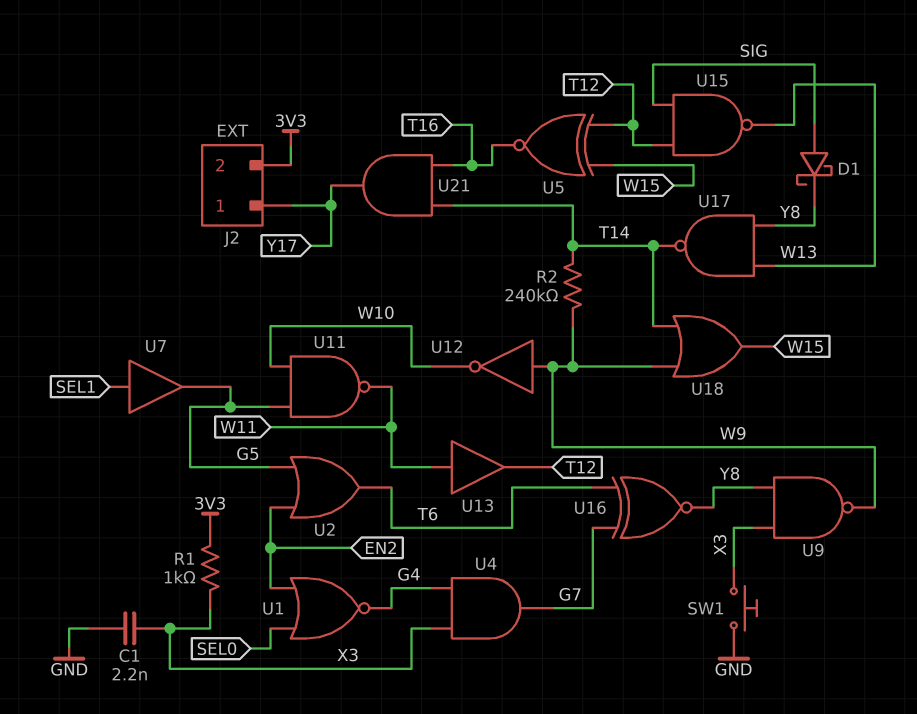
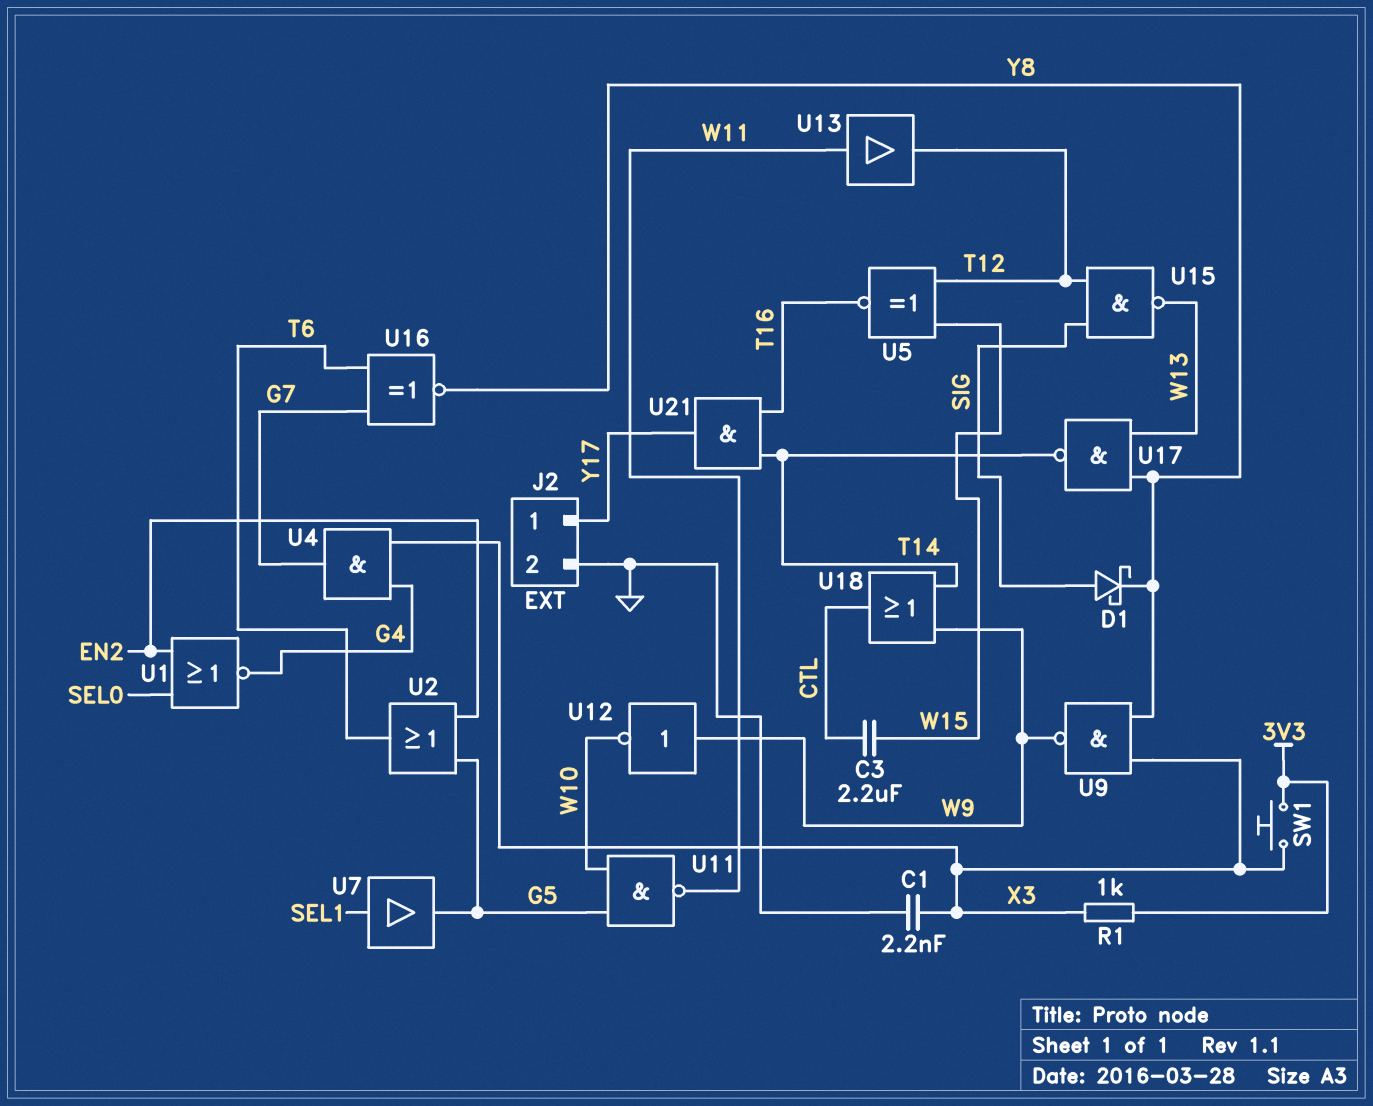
C3: none -> 2.2uF (CTL, W15)
J2 pin 2: 3V3 -> GND
R2: 240k (T14, W9) -> none
SW1: button (GND, X3) -> button (3V3, X3)
U18: OR (in T14, in W9, out W15) -> OR (in T14, in W9, out CTL)

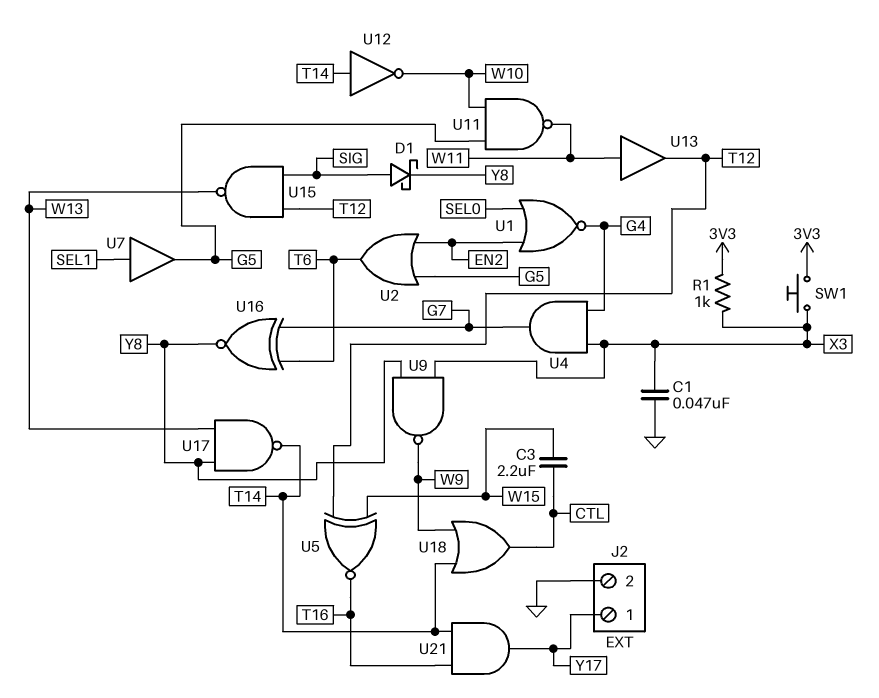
C1: 2.2nF (GND, X3) -> 47nF (GND, X3)
U12: NOT (in W9, out W10) -> NOT (in T14, out W10)

